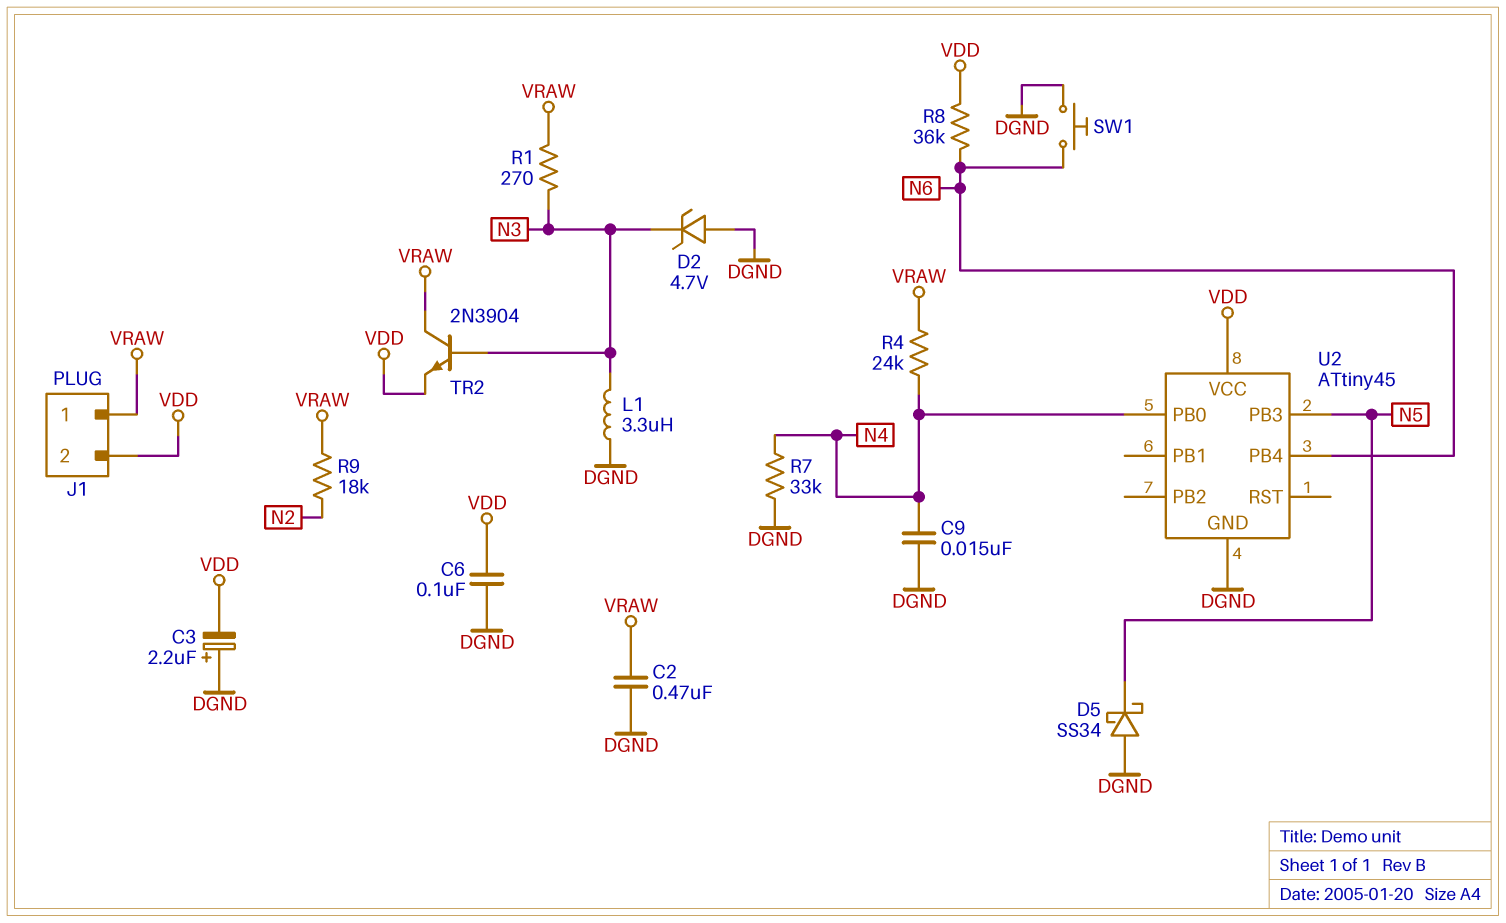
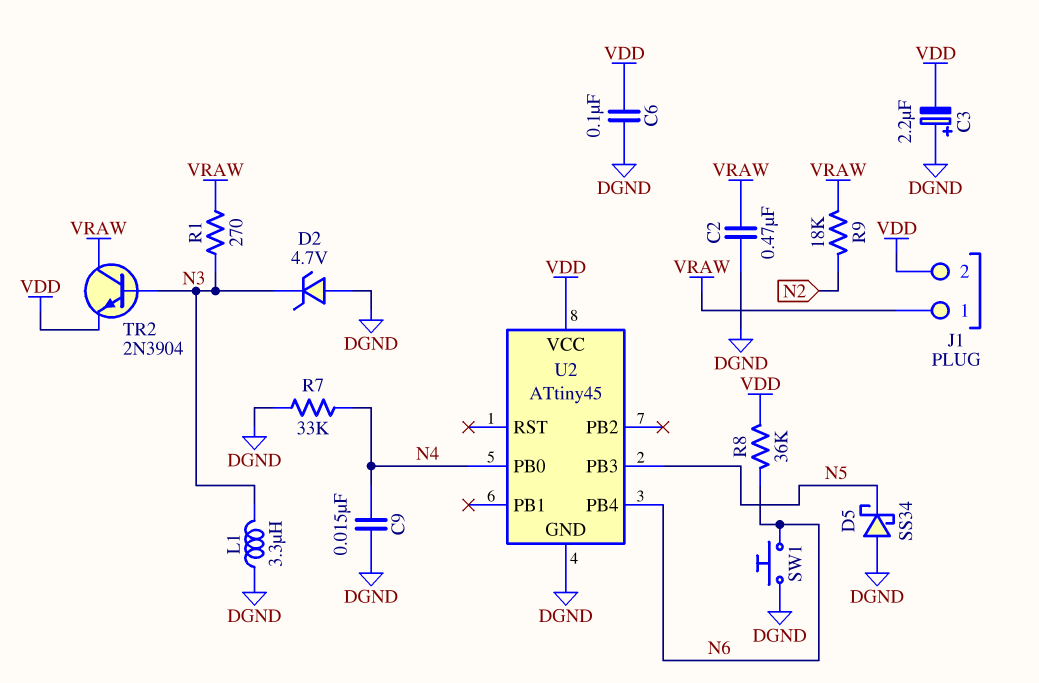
R4: 24k (N4, VRAW) -> none

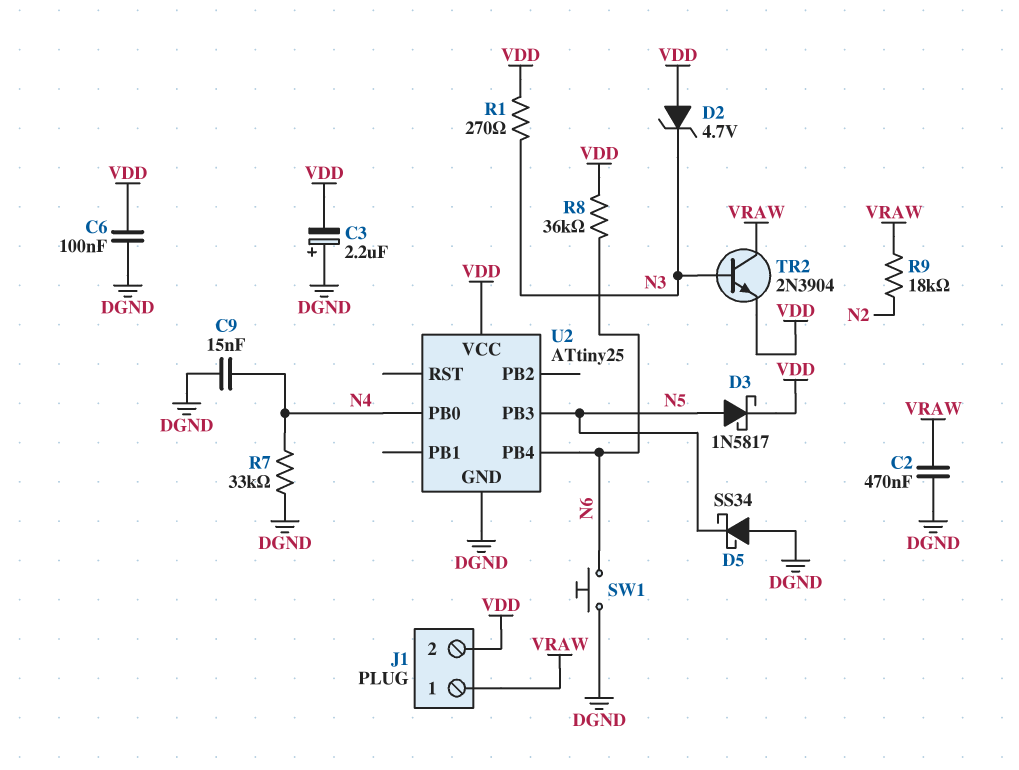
D2: zener 4.7V (A DGND, K N3) -> zener 4.7V (A VDD, K N3)
D3: none -> schottky 1N5817 (A N5, K VDD)
L1: 3.3uH (DGND, N3) -> none
R1: 270 (N3, VRAW) -> 270 (N3, VDD)
U2: ATtiny45 -> ATtiny25

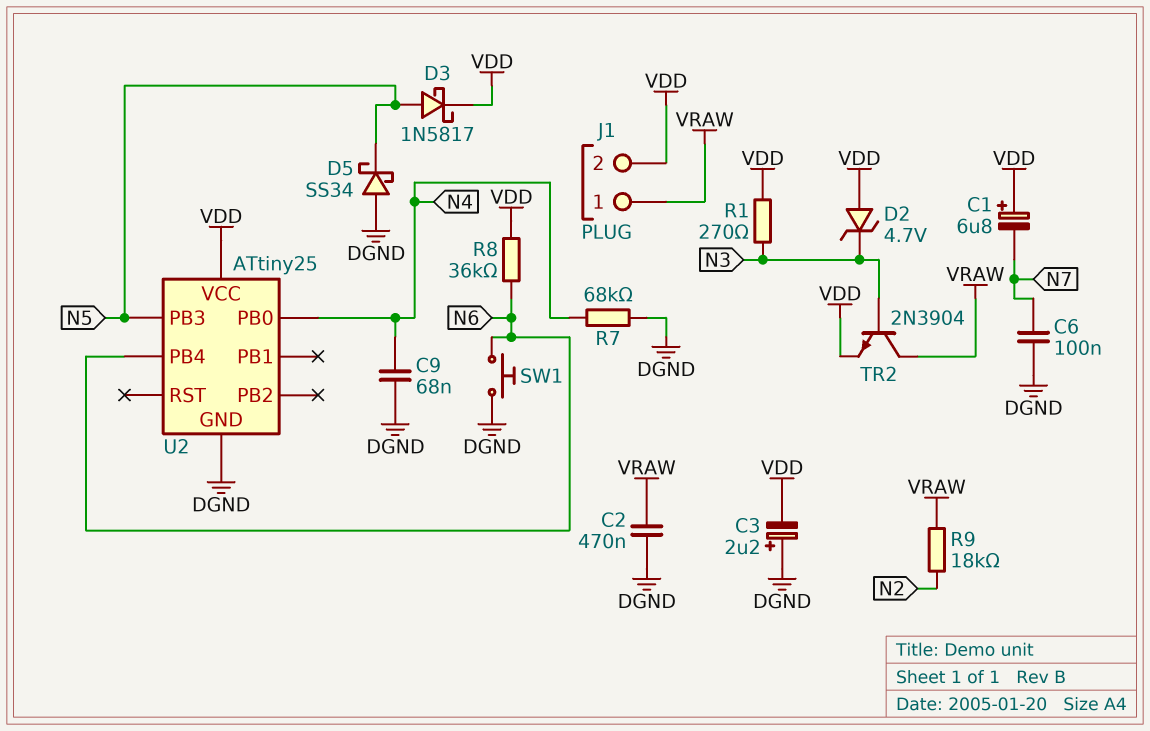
C1: none -> 6.8uF (plus VDD, minus N7)
C6: 100nF (DGND, VDD) -> 100nF (DGND, N7)
C9: 15nF (DGND, N4) -> 68nF (DGND, N4)
R7: 33k (DGND, N4) -> 68k (DGND, N4)

